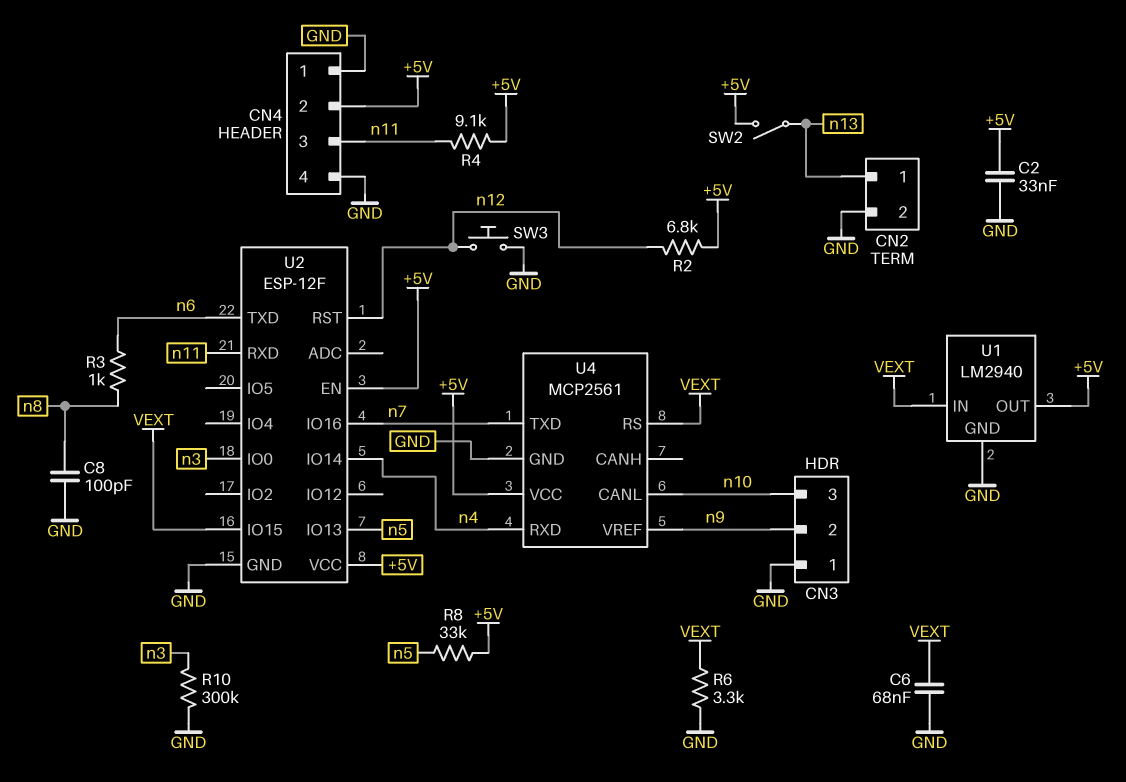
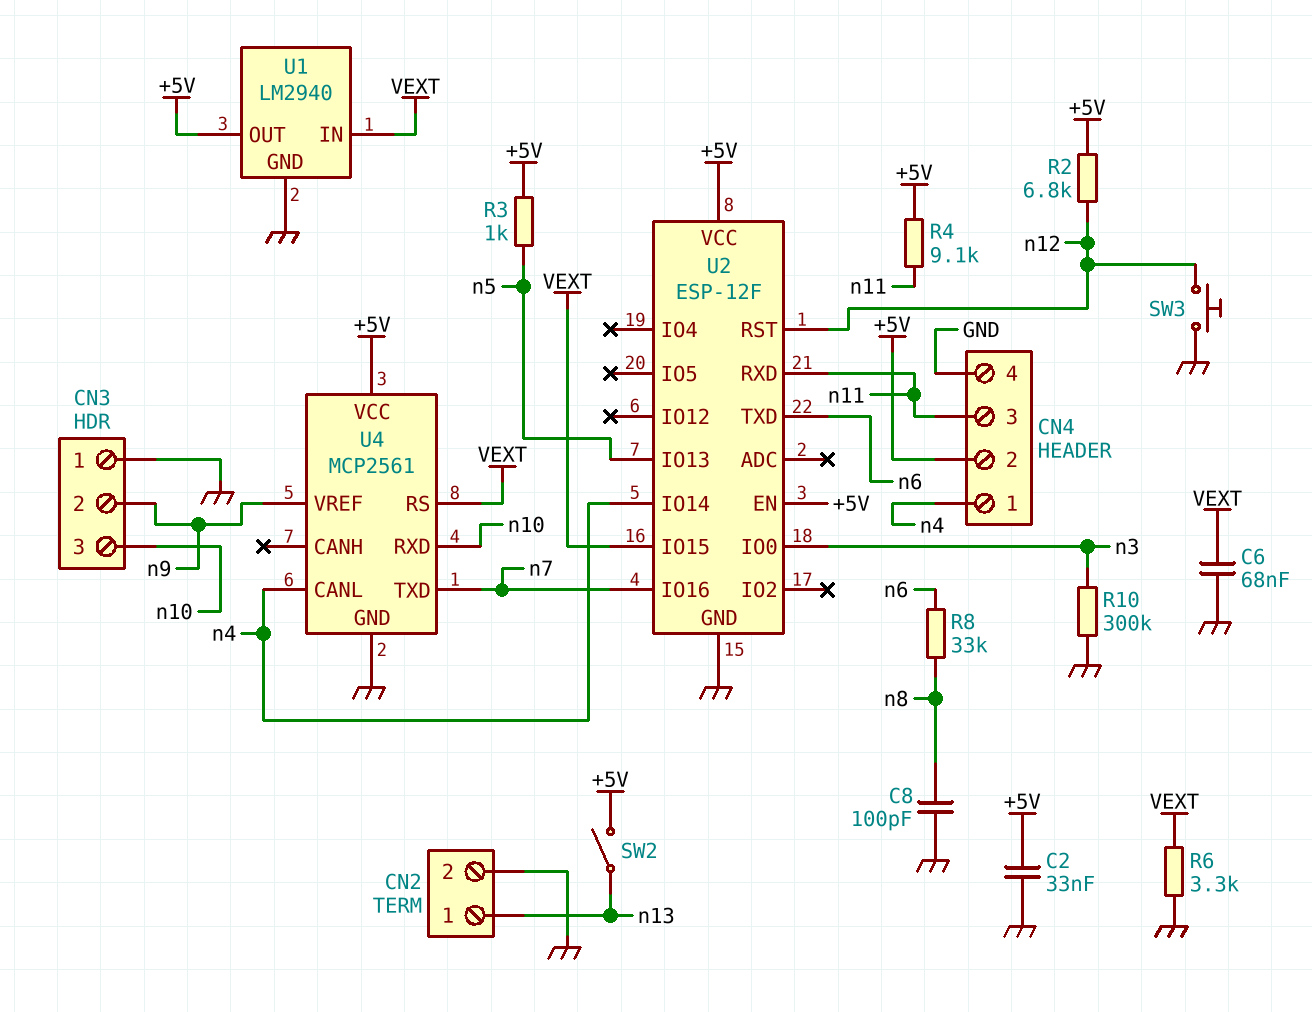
CN4 pin 1: GND -> n4
R3: 1k (n6, n8) -> 1k (+5V, n5)
R8: 33k (+5V, n5) -> 33k (n6, n8)
U4 pin CANL: n10 -> n4
U4 pin RXD: n4 -> n10

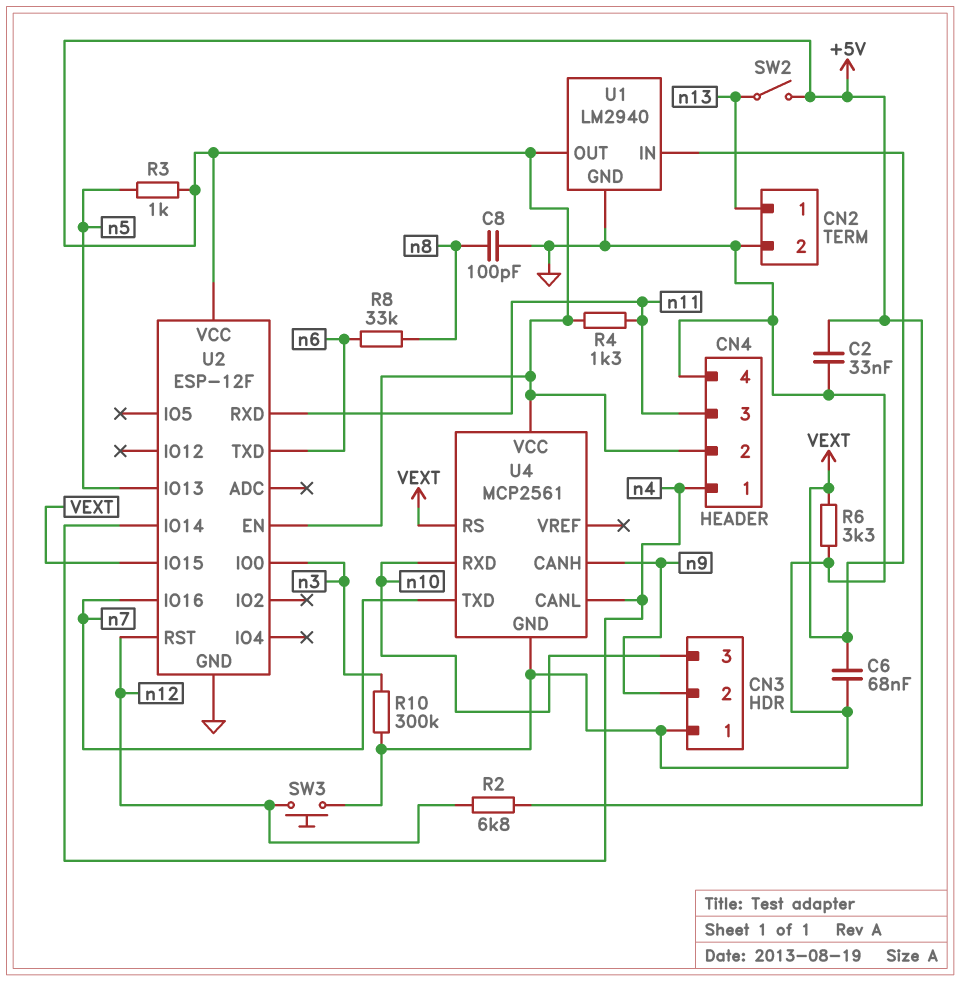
R4: 9.1k (+5V, n11) -> 1.3k (+5V, n11)
U4 pin CANH: none -> n9
U4 pin VREF: n9 -> none

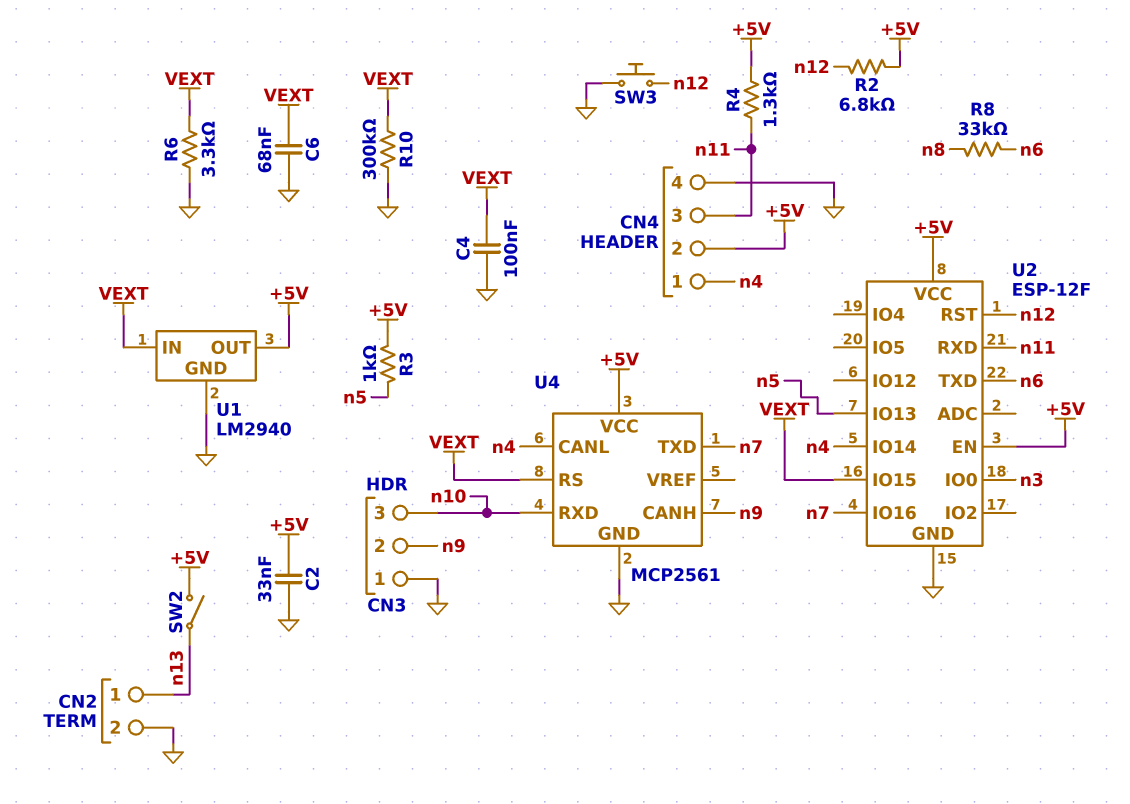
C4: none -> 100nF (GND, VEXT)
C8: 100pF (GND, n8) -> none
R10: 300k (GND, n3) -> 300k (GND, VEXT)

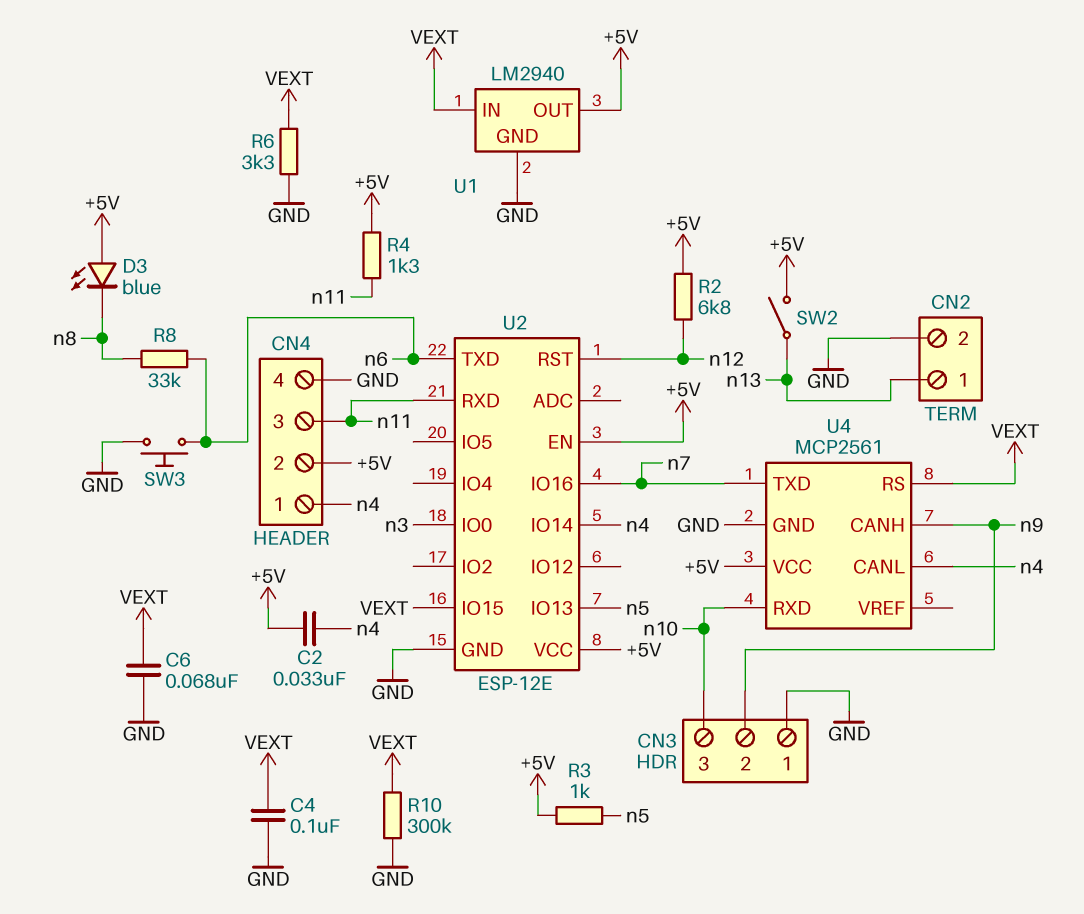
C2: 33nF (+5V, GND) -> 33nF (+5V, n4)
D3: none -> LED blue (A +5V, K n8)
SW3: button (GND, n12) -> button (GND, n6)
U2: ESP-12F -> ESP-12E

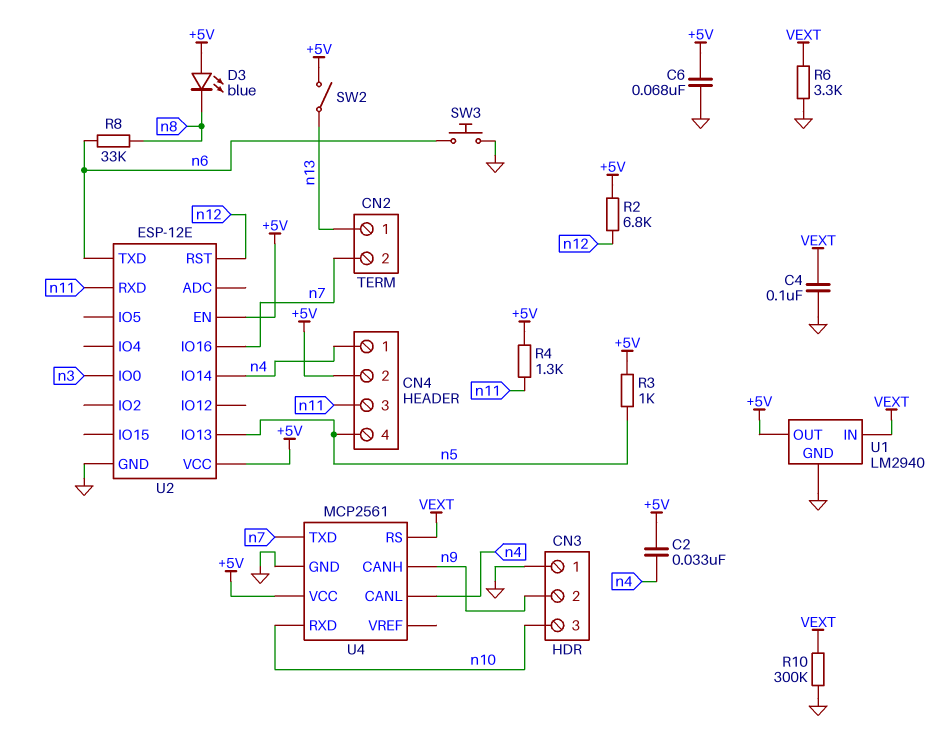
C6: 68nF (GND, VEXT) -> 68nF (+5V, GND)
CN2 pin 2: GND -> n7
CN4 pin 4: GND -> n5
U2 pin IO15: VEXT -> none

